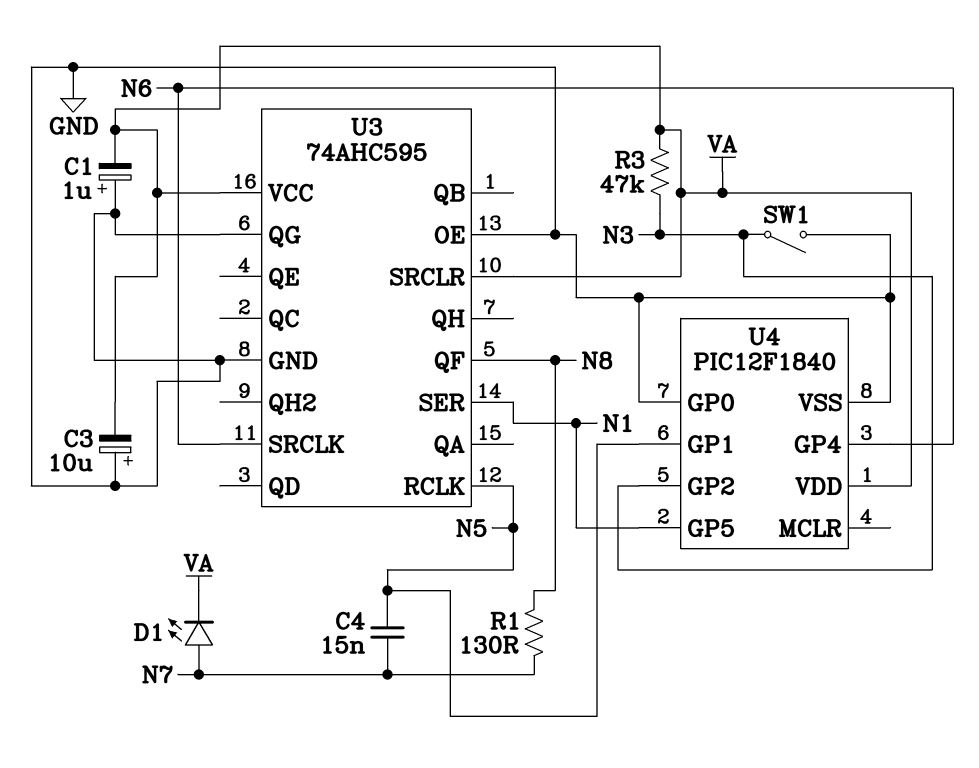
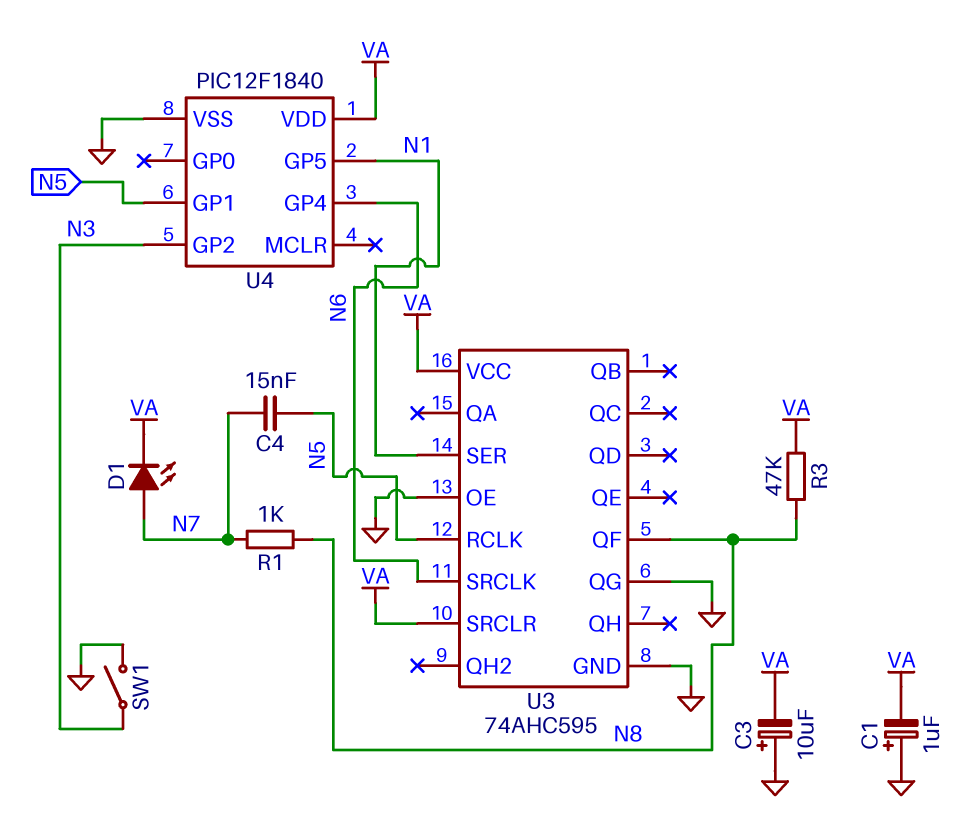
R1: 130 (N7, N8) -> 1k (N7, N8)
R3: 47k (N3, VA) -> 47k (N8, VA)
U4 pin GP0: GND -> none

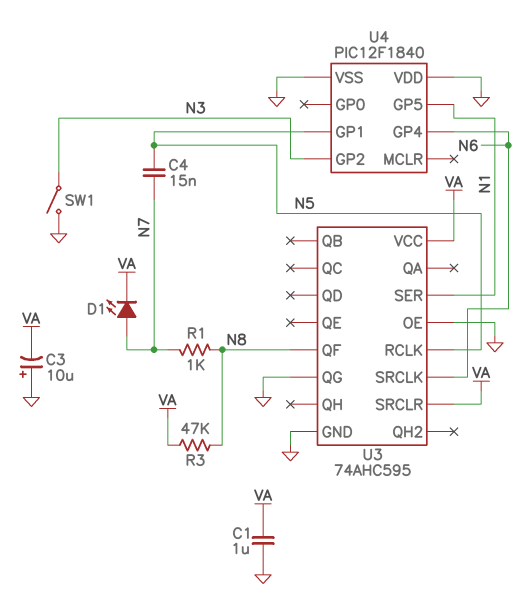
C1: 1uF (plus GND, minus VA) -> 1uF (GND, VA)
U4 pin VDD: VA -> GND

